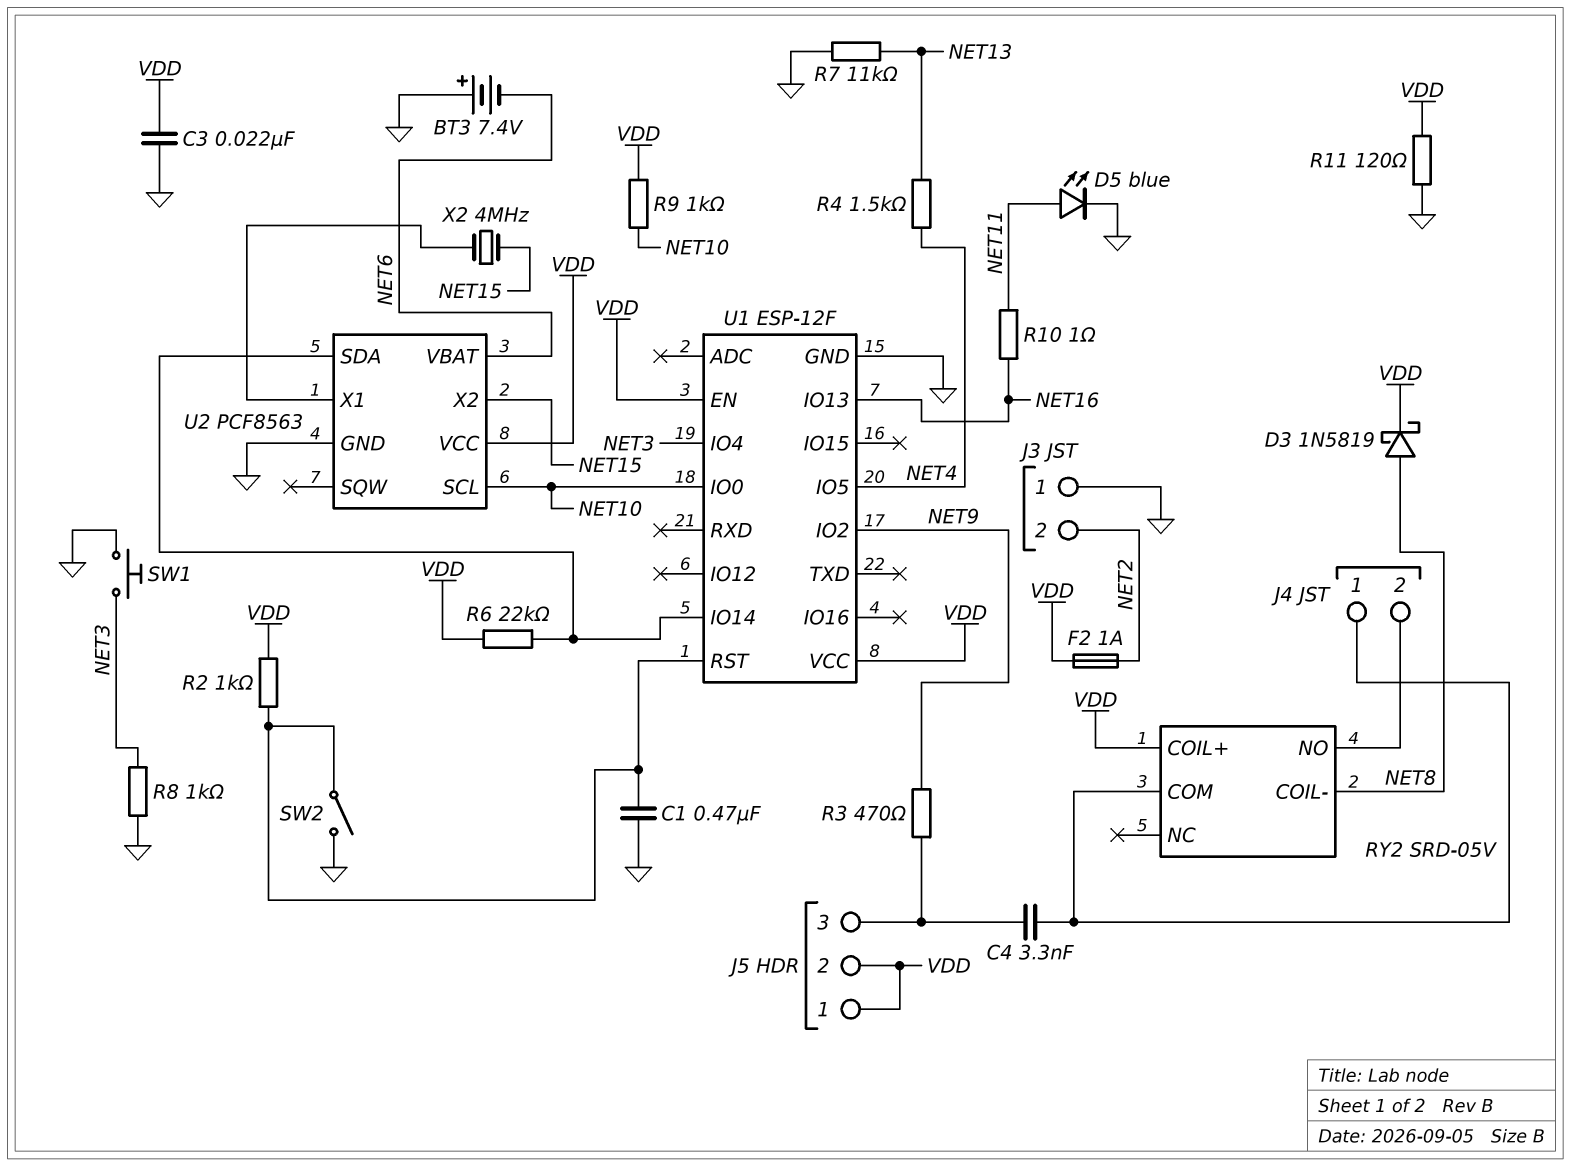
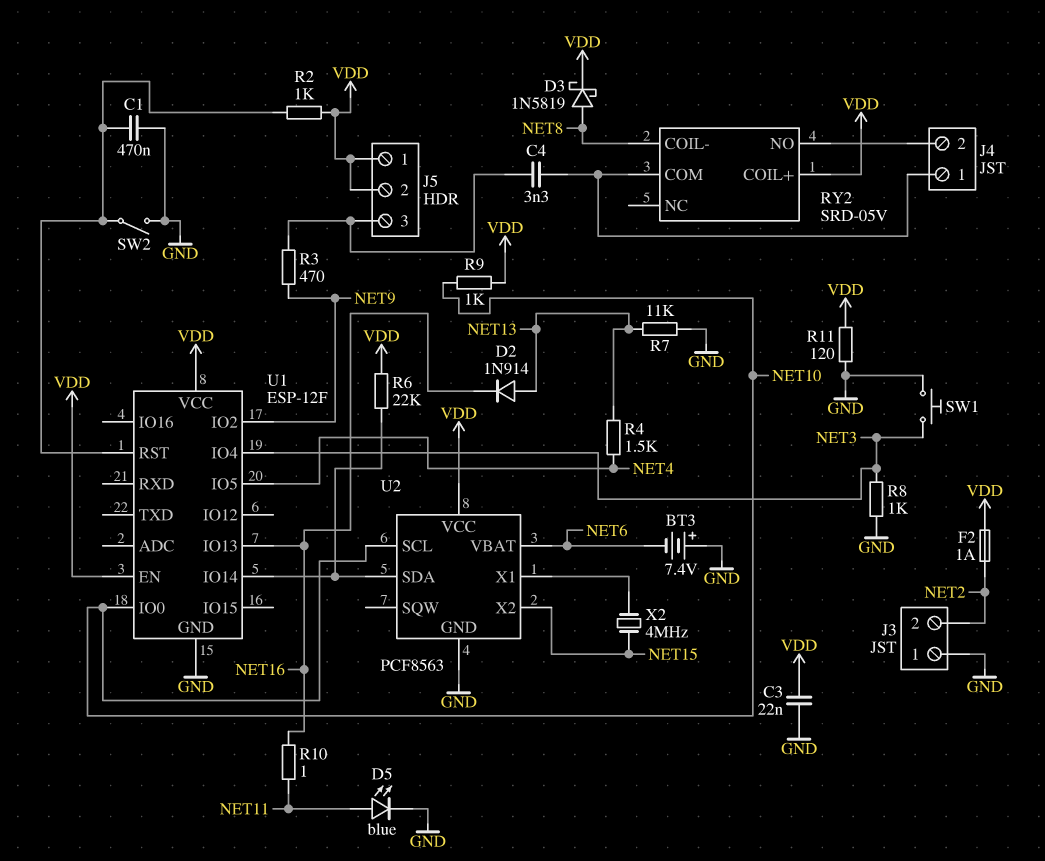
D2: none -> diode 1N914 (A NET13, K NET16)

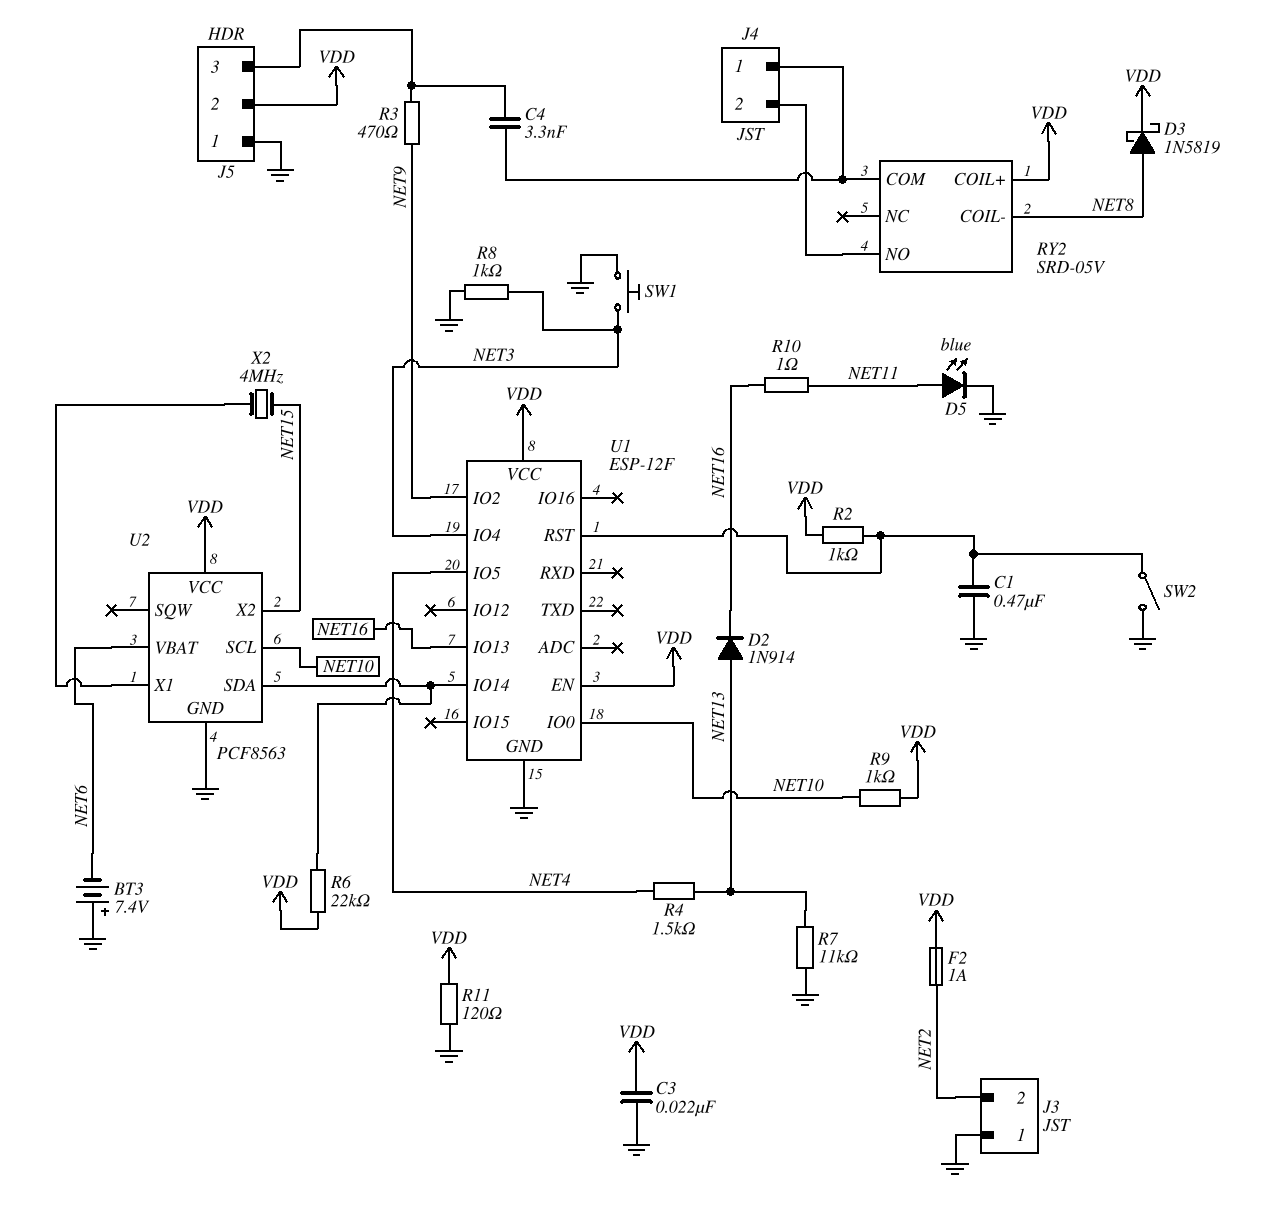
J5 pin 1: VDD -> GND

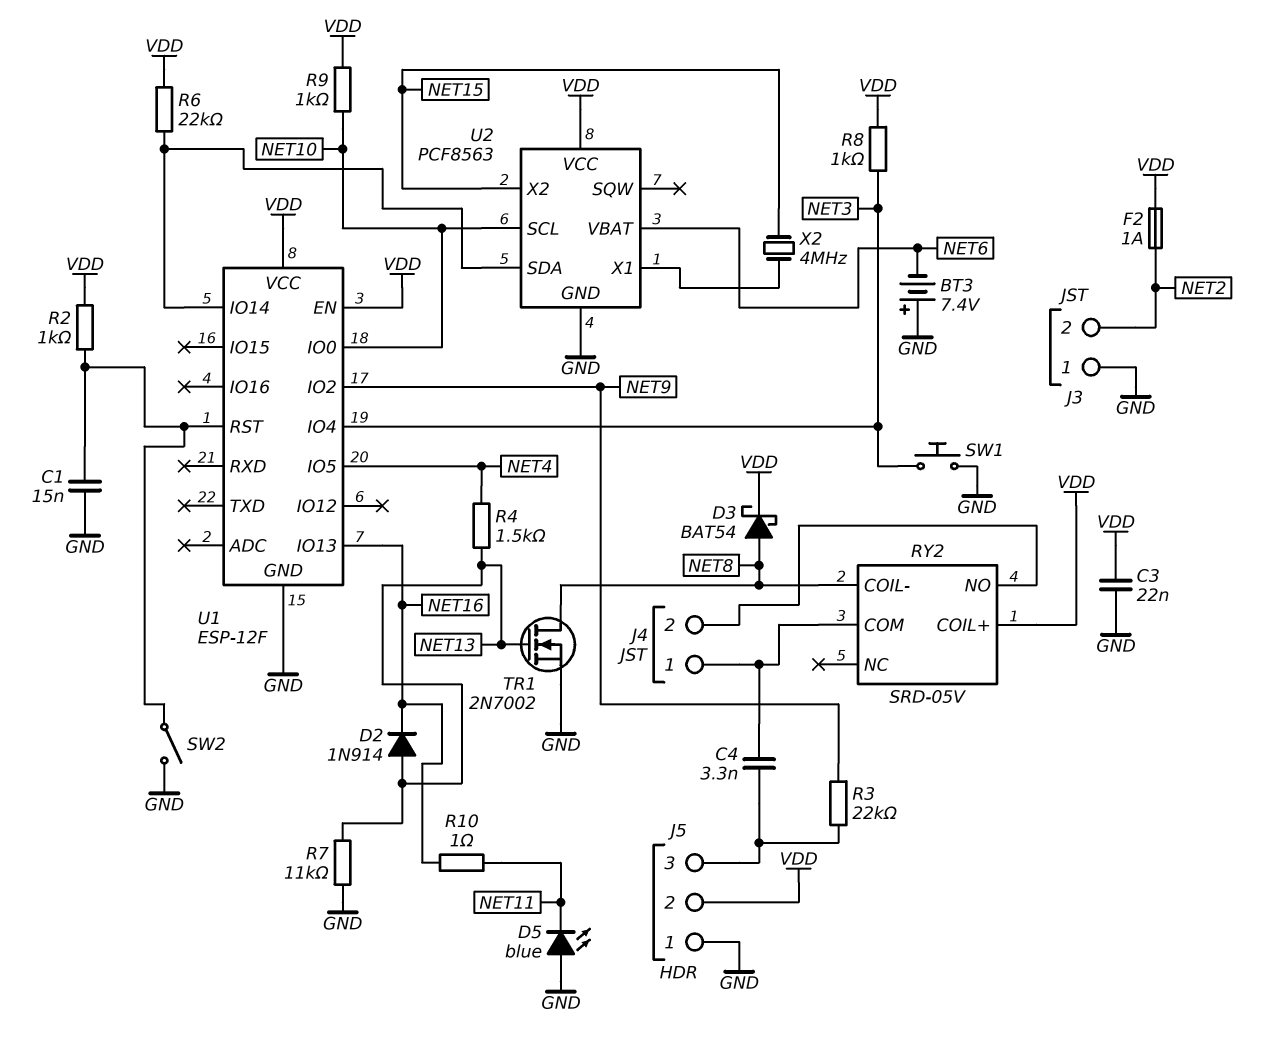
C1: 470nF (GND, U1/RST) -> 15nF (GND, U1/RST)
D3: schottky 1N5819 (A NET8, K VDD) -> schottky BAT54 (A NET8, K VDD)
D5: LED blue (A NET11, K GND) -> LED blue (A GND, K NET11)
R3: 470 (J5/3, NET9) -> 22k (J5/3, NET9)
R8: 1k (GND, NET3) -> 1k (NET3, VDD)
R11: 120 (GND, VDD) -> none
TR1: none -> NMOS 2N7002 (G NET13, D NET8, S GND)

